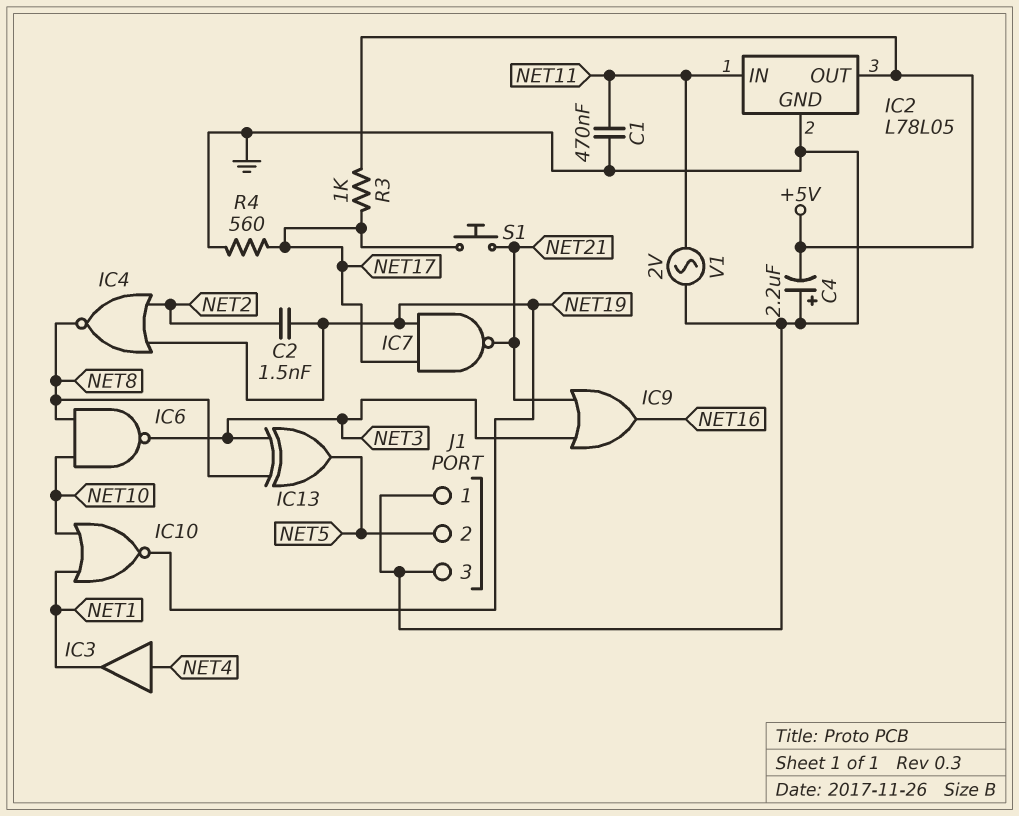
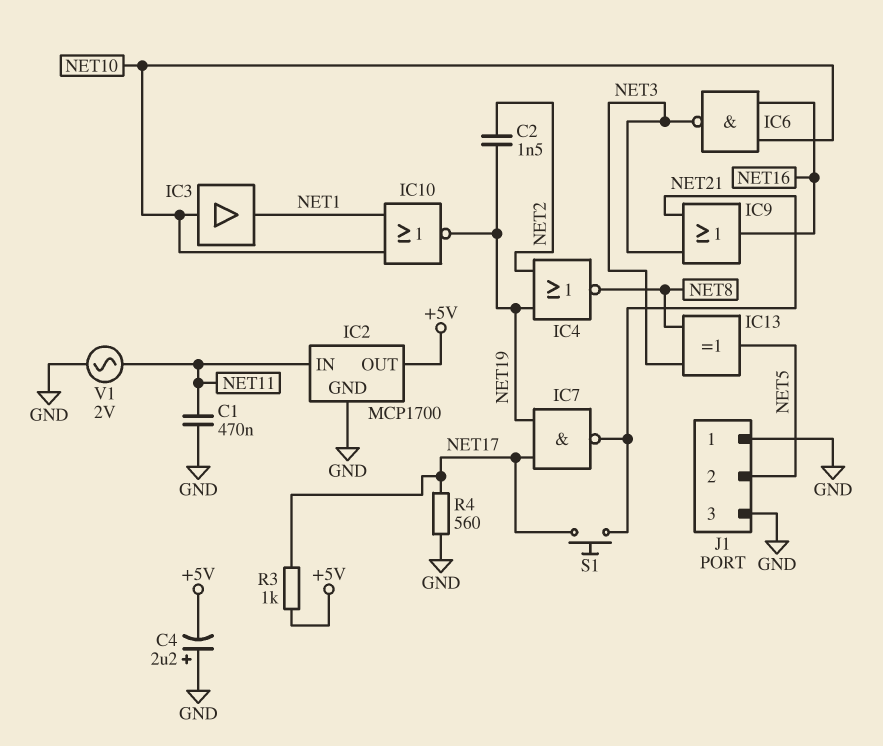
IC2: L78L05 -> MCP1700
IC3: buffer (in NET4, out NET1) -> buffer (in NET10, out NET1)
IC6: NAND (in NET8, in NET10, out NET3) -> NAND (in NET10, in NET16, out NET3)

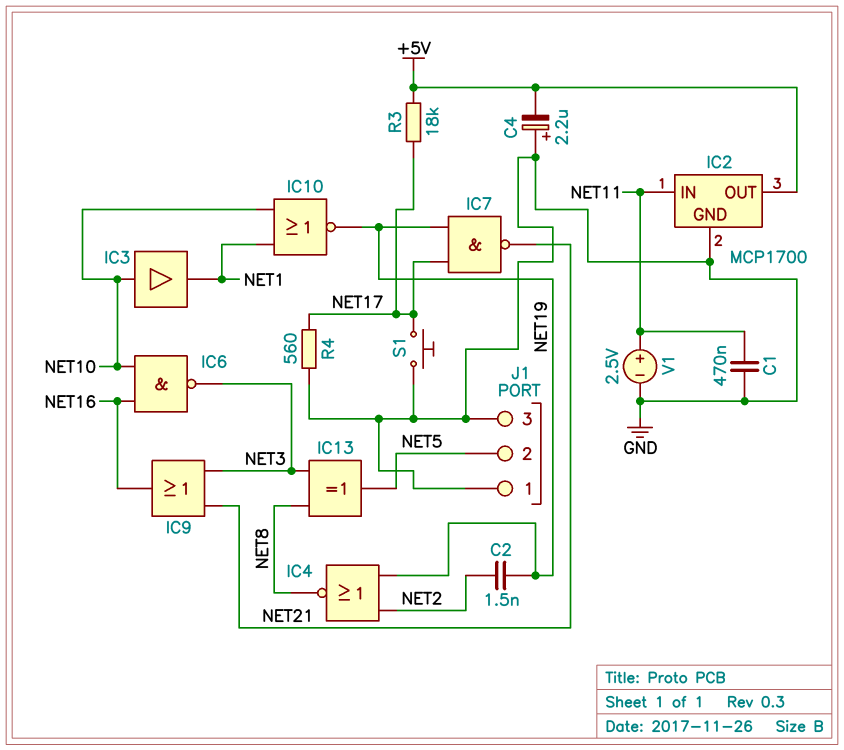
R3: 1k (+5V, NET17) -> 18k (+5V, NET17)
S1: button (NET17, NET21) -> button (GND, NET17)
V1: AC 2V (GND, NET11) -> 2.5V (plus NET11, minus GND)

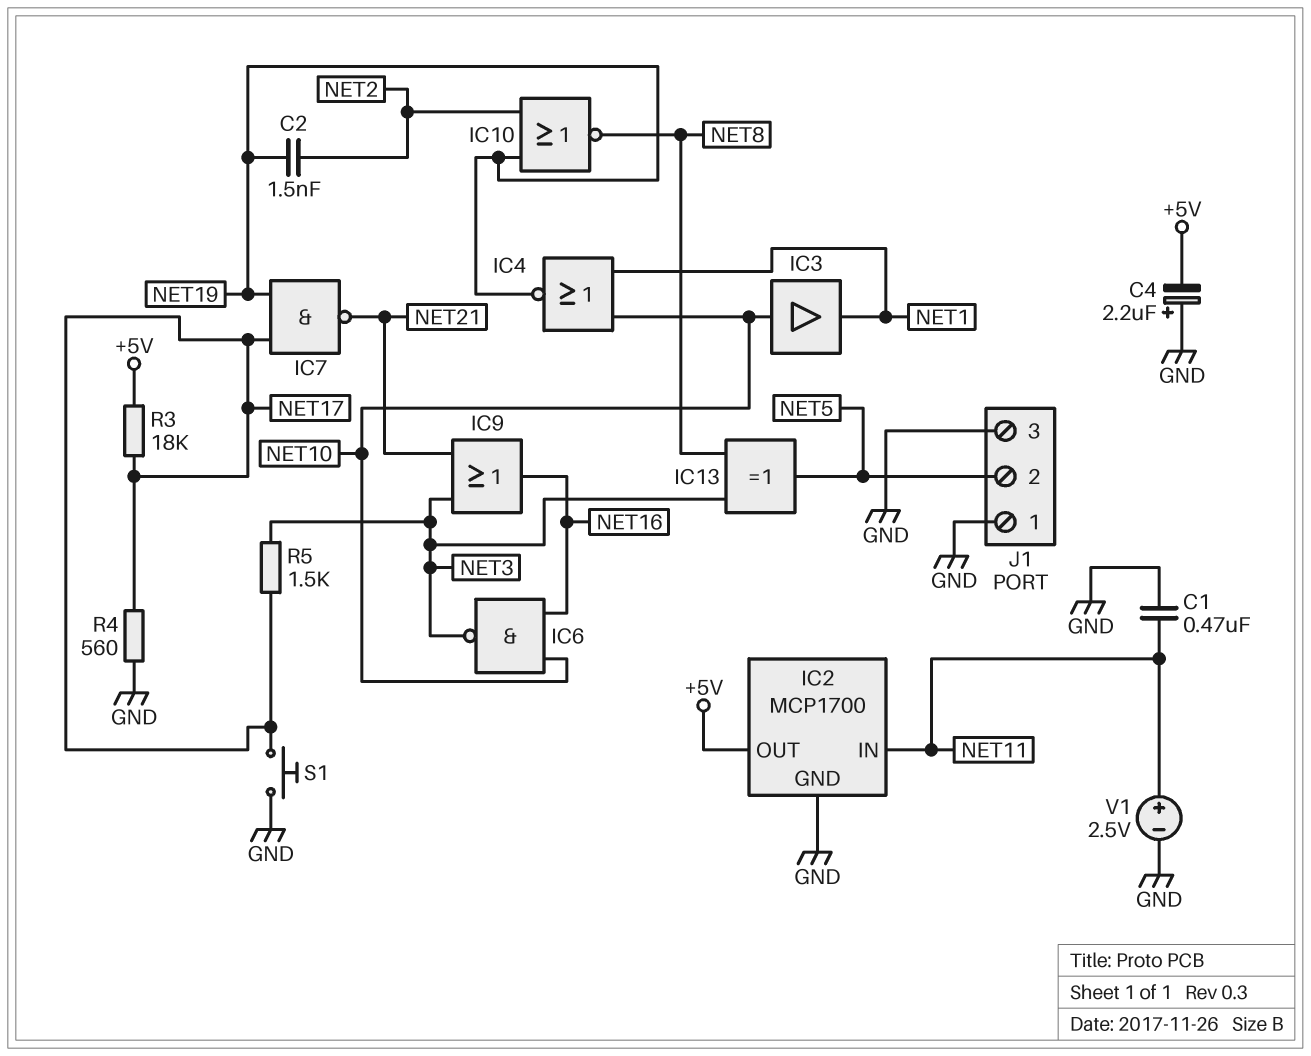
IC4: NOR (in NET2, in NET19, out NET8) -> NOR (in NET1, in NET10, out NET19)
IC10: NOR (in NET1, in NET10, out NET19) -> NOR (in NET2, in NET19, out NET8)
R5: none -> 1.5k (NET3, NET17)

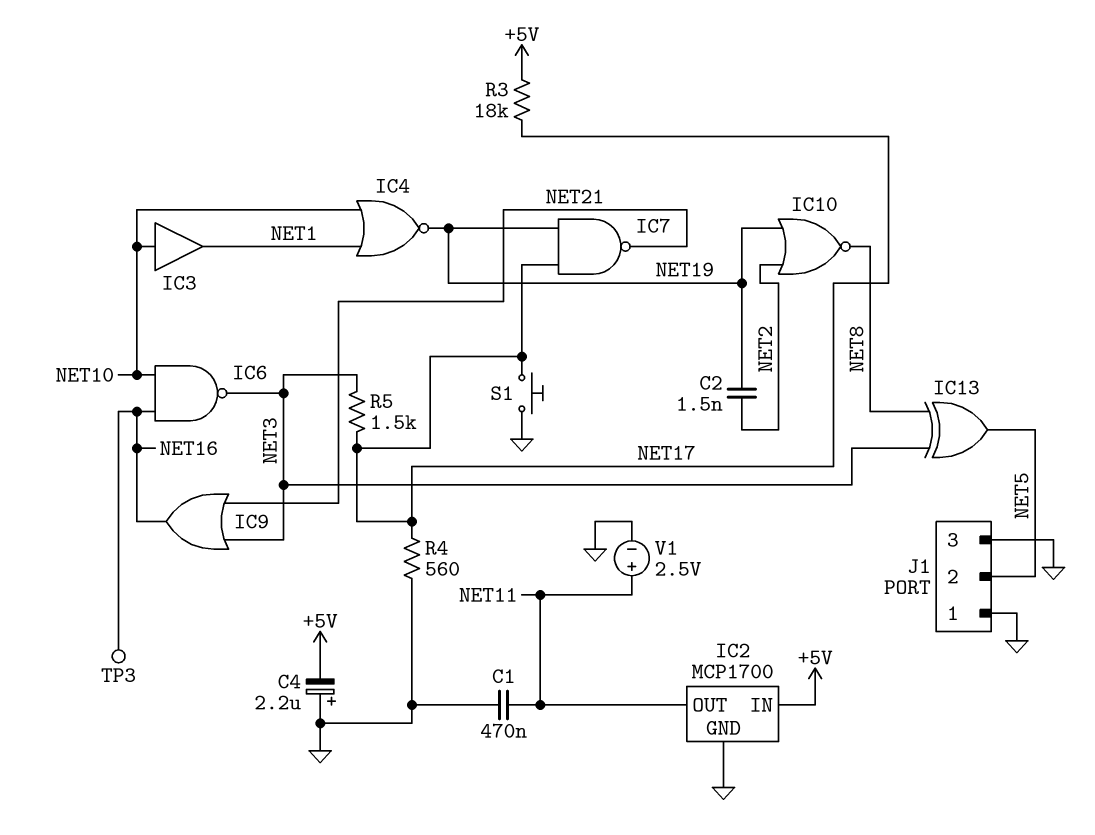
IC2 pin IN: NET11 -> +5V
IC2 pin OUT: +5V -> NET11
TP3: none -> test point (NET16)

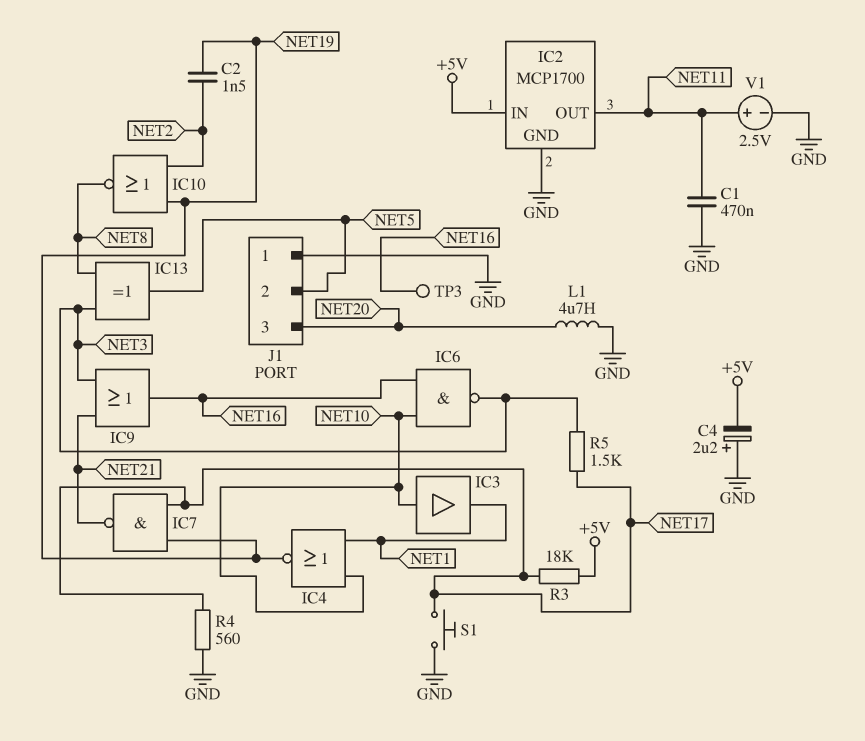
J1 pin 3: GND -> NET20
L1: none -> 4.7uH (GND, NET20)

